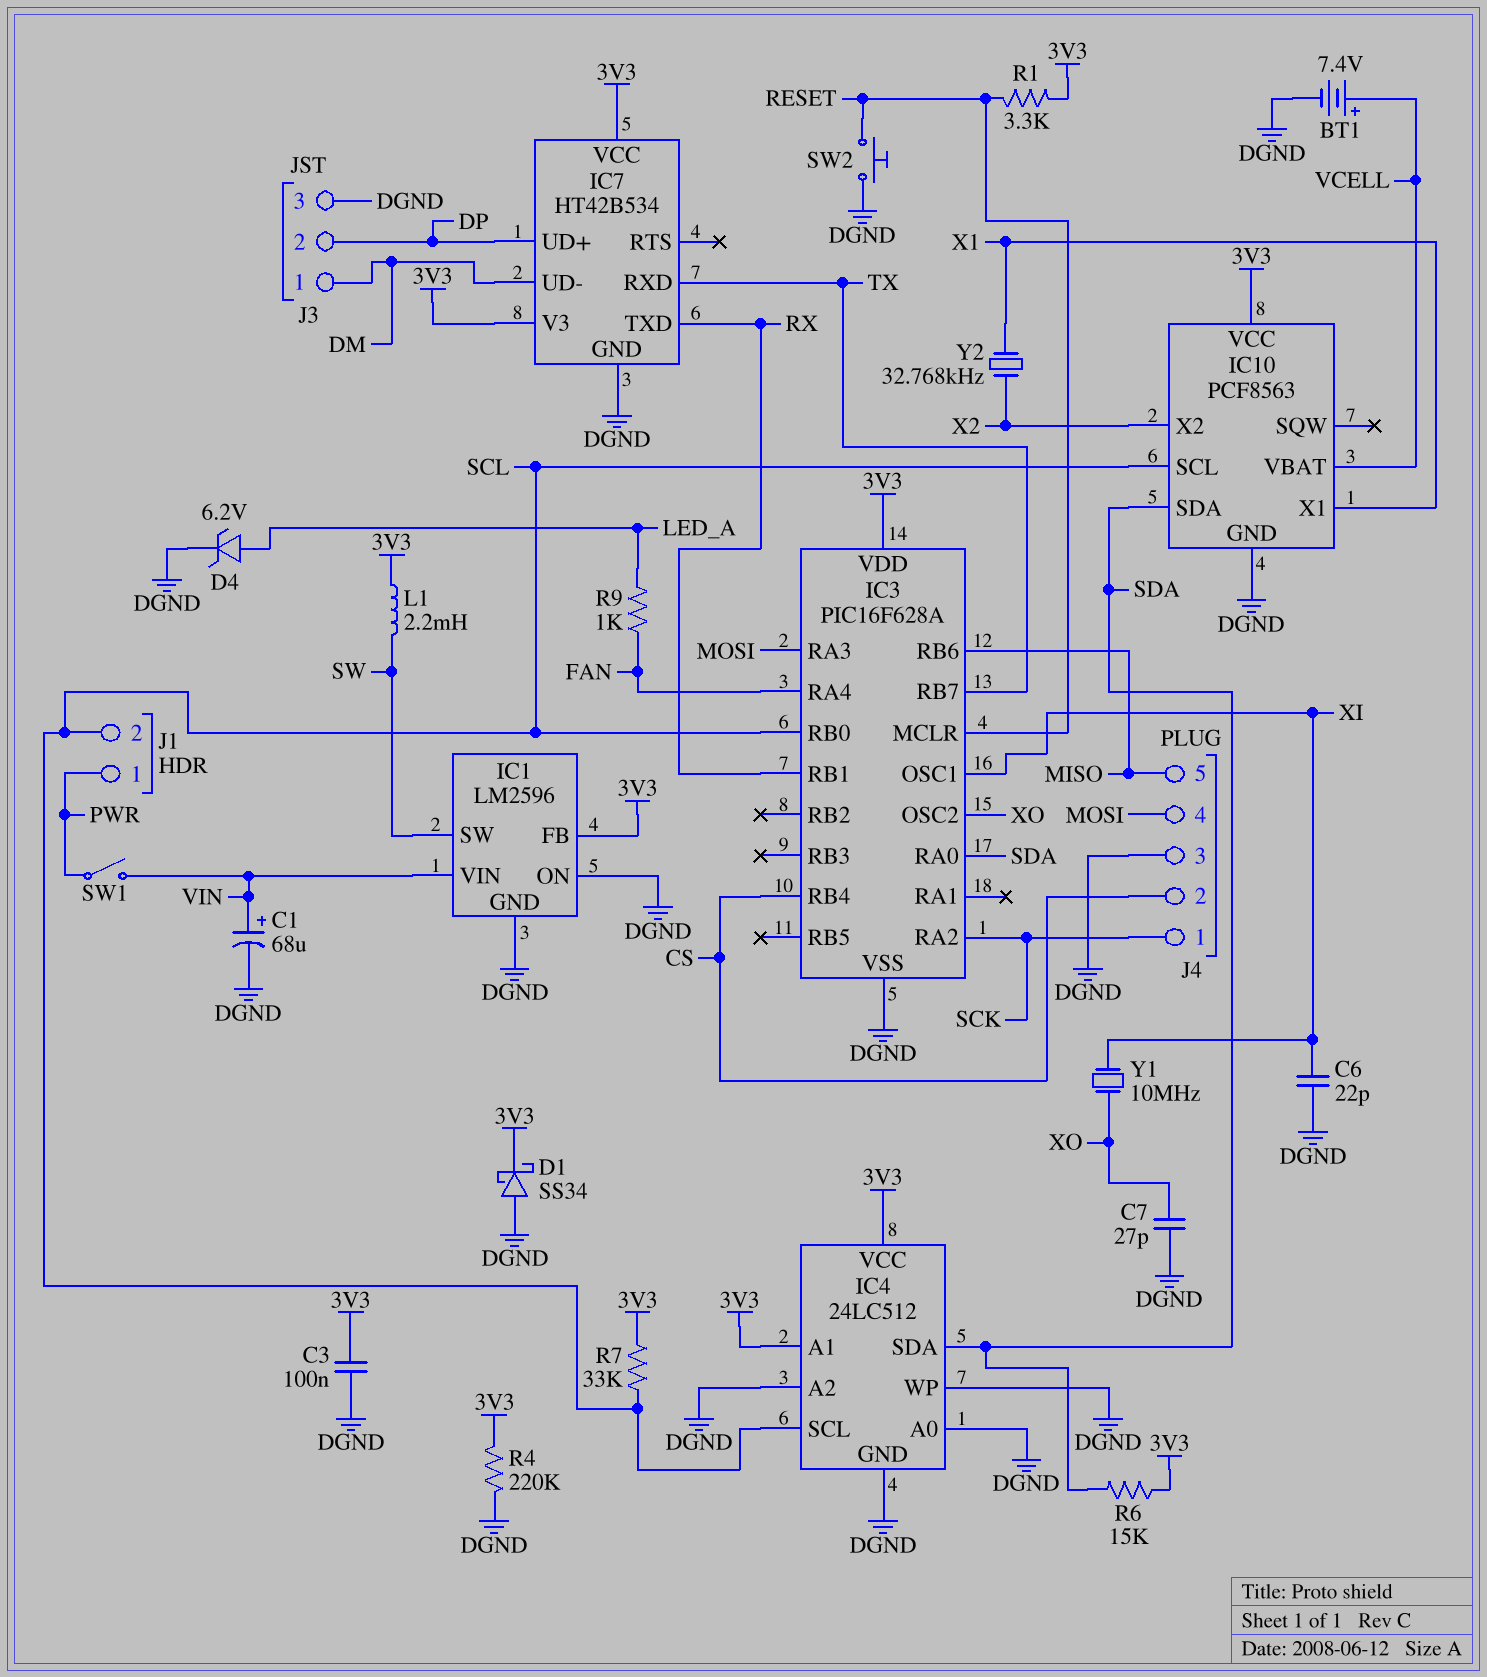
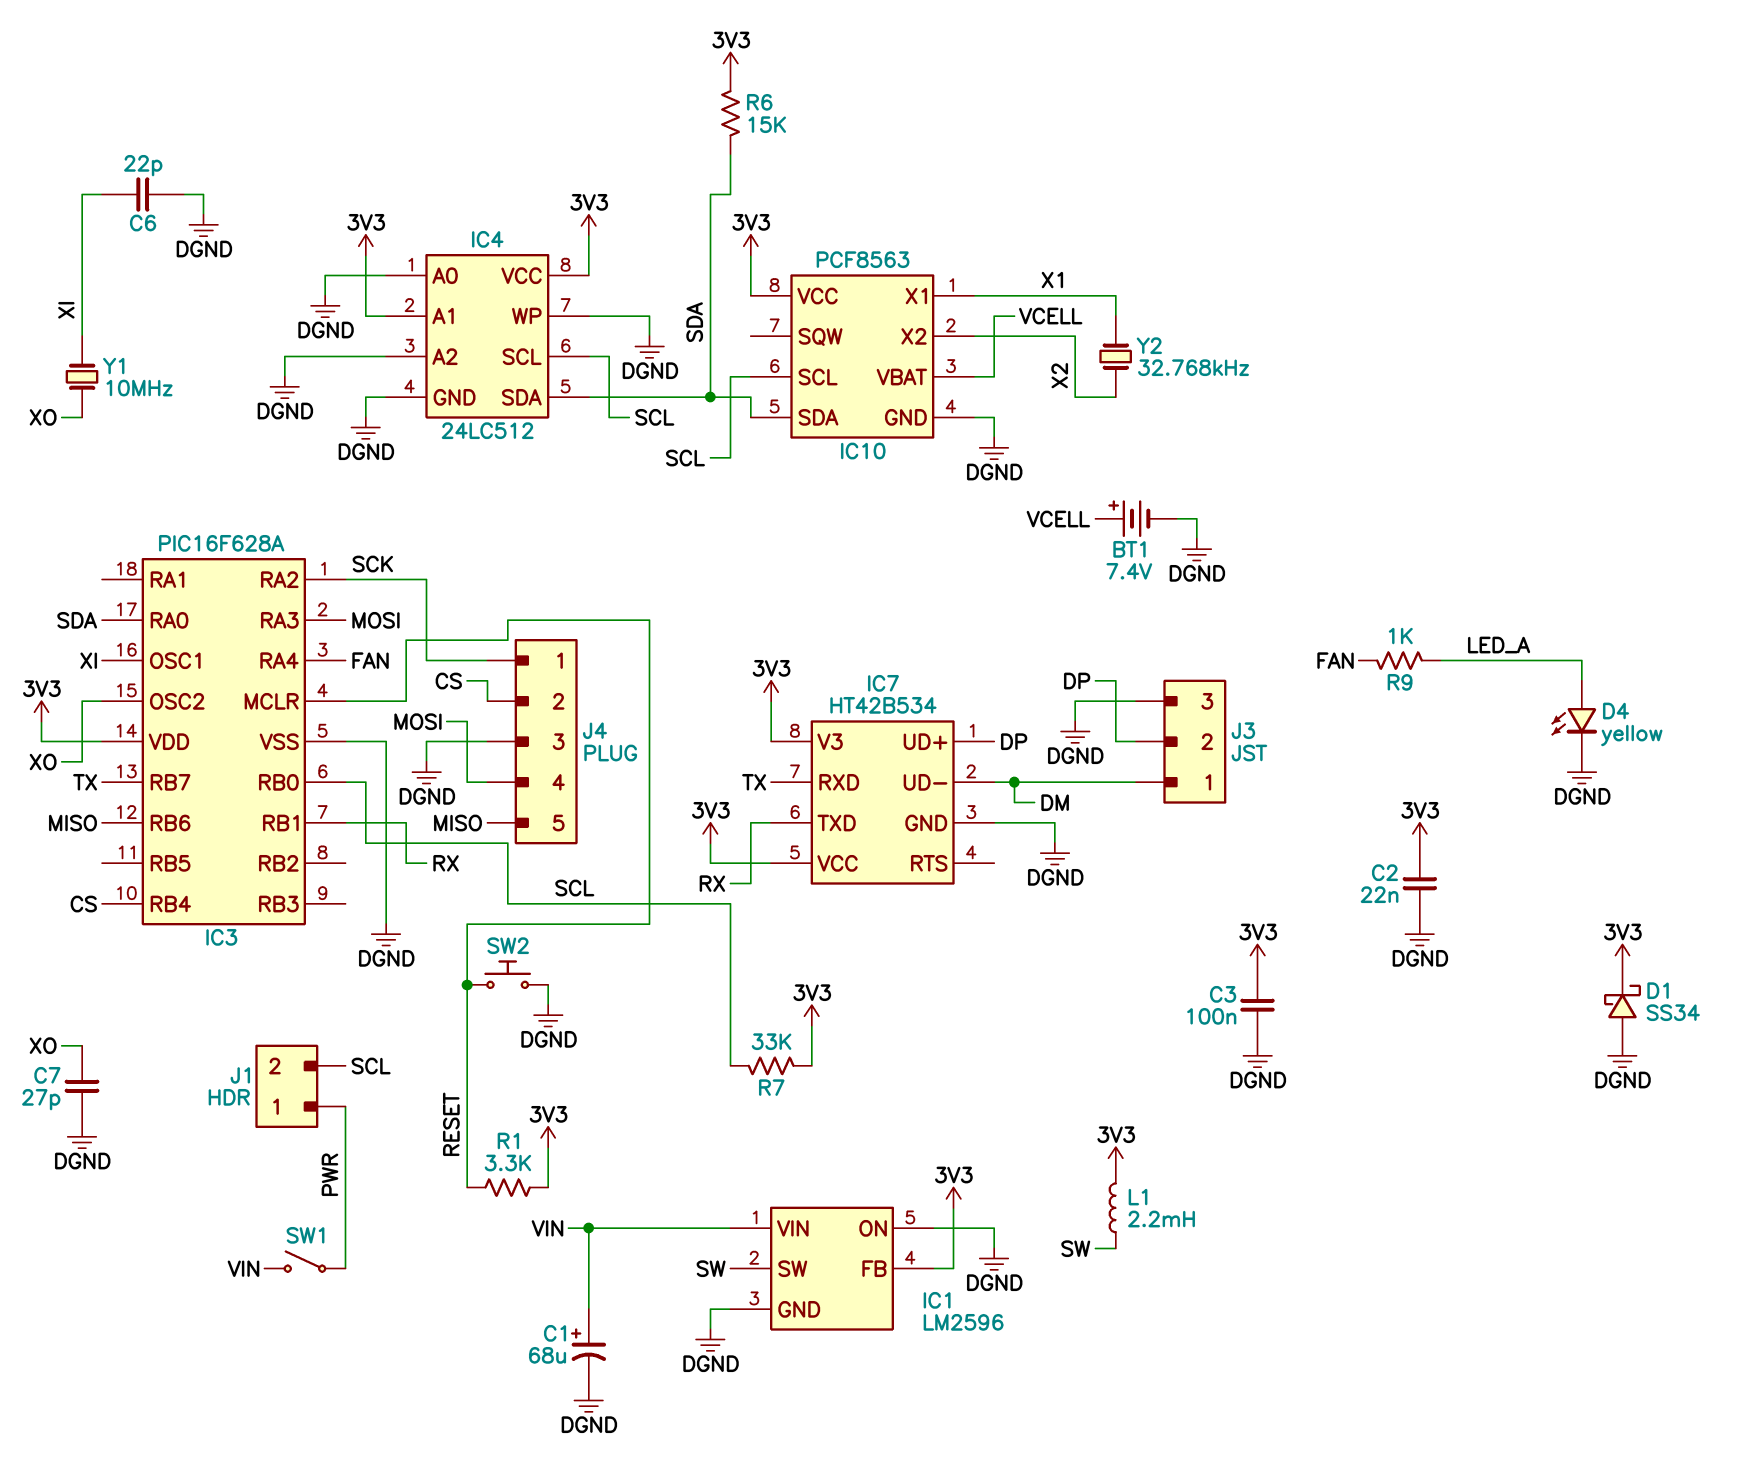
C2: none -> 22nF (3V3, DGND)
D4: zener 6.2V (A LED_A, K DGND) -> LED yellow (A LED_A, K DGND)
R4: 220k (3V3, DGND) -> none

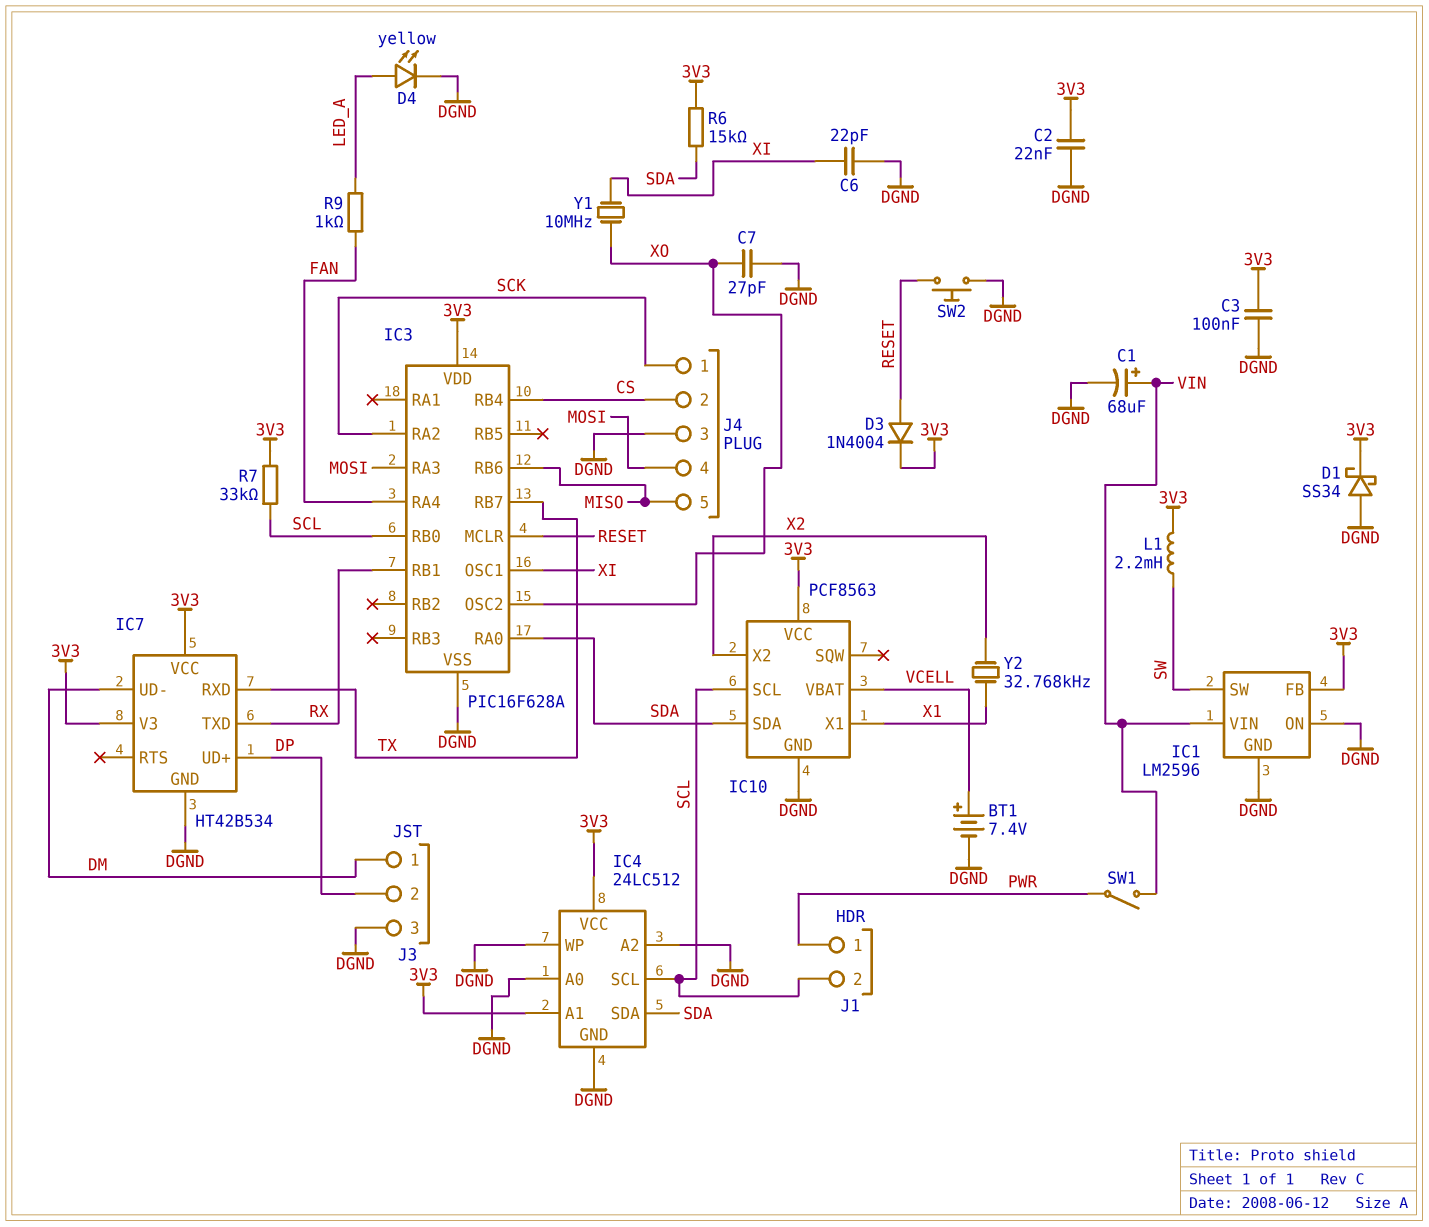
D3: none -> diode 1N4004 (A RESET, K 3V3)
R1: 3.3k (3V3, RESET) -> none

